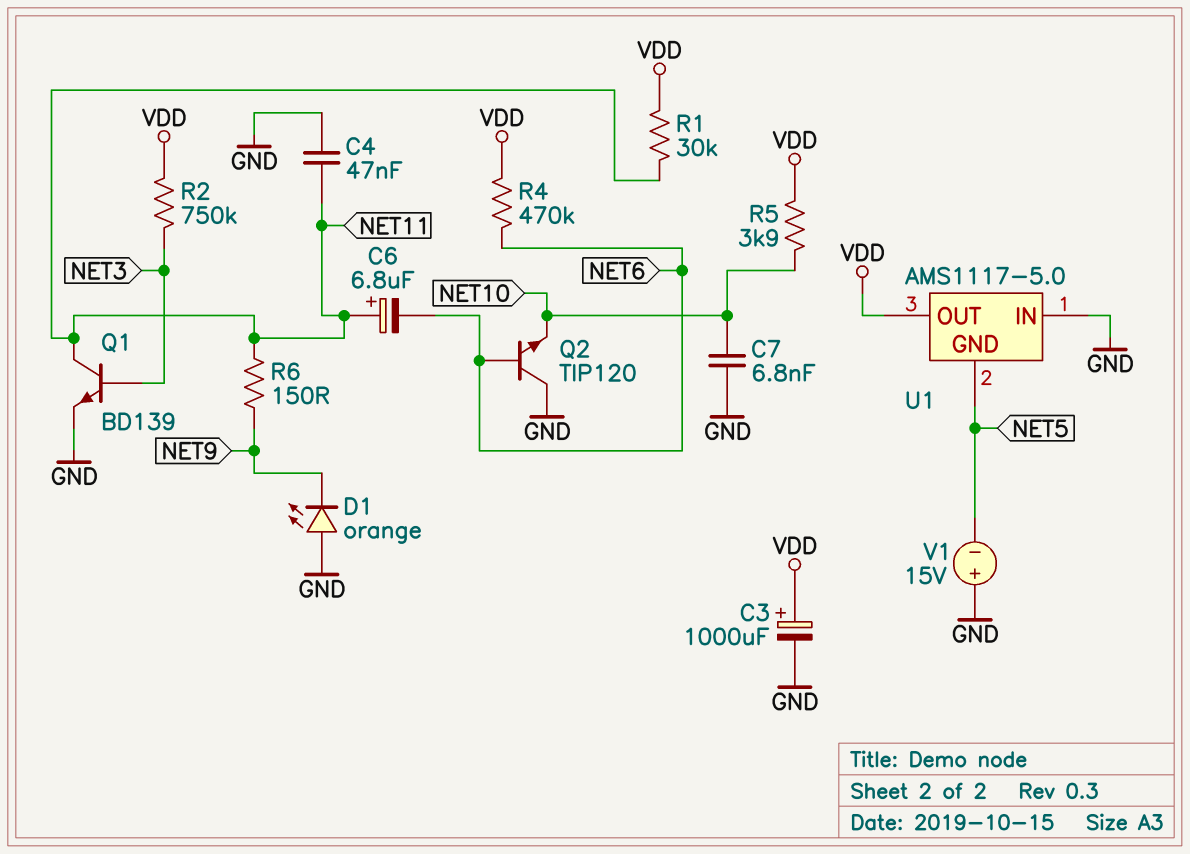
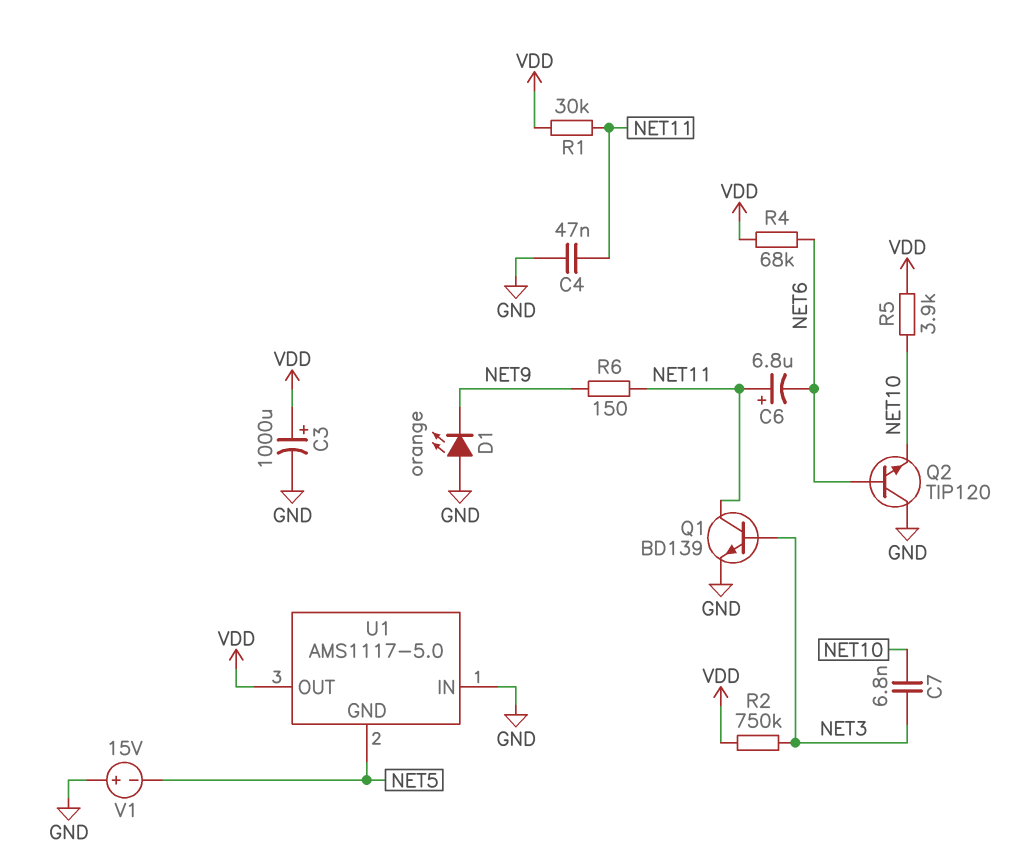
C7: 6.8nF (GND, NET10) -> 6.8nF (NET3, NET10)
R4: 470k (NET6, VDD) -> 68k (NET6, VDD)

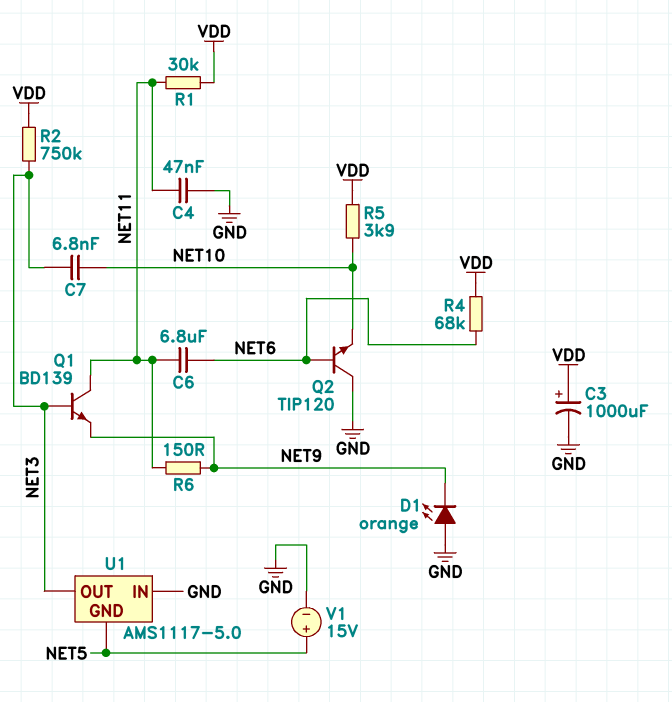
C6: 6.8uF (plus NET11, minus NET6) -> 6.8uF (NET6, NET11)
Q1: NPN BD139 (B NET3, C NET11, E GND) -> NPN BD139 (B NET3, C NET11, E NET9)
U1 pin OUT: VDD -> NET3
V1: 15V (plus GND, minus NET5) -> 15V (plus NET5, minus GND)

